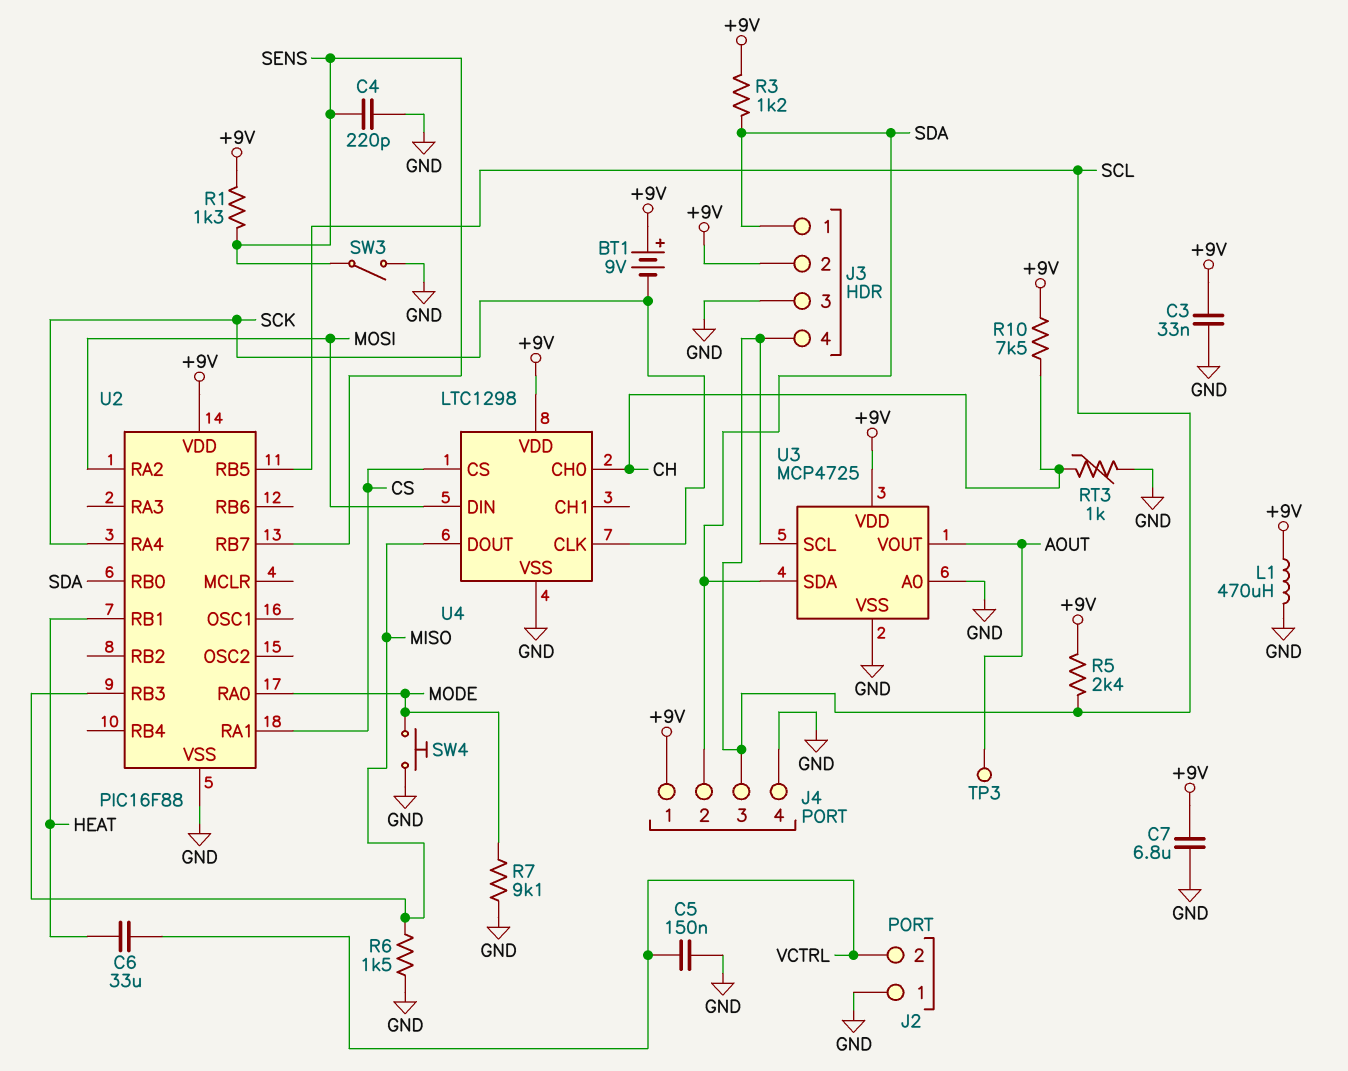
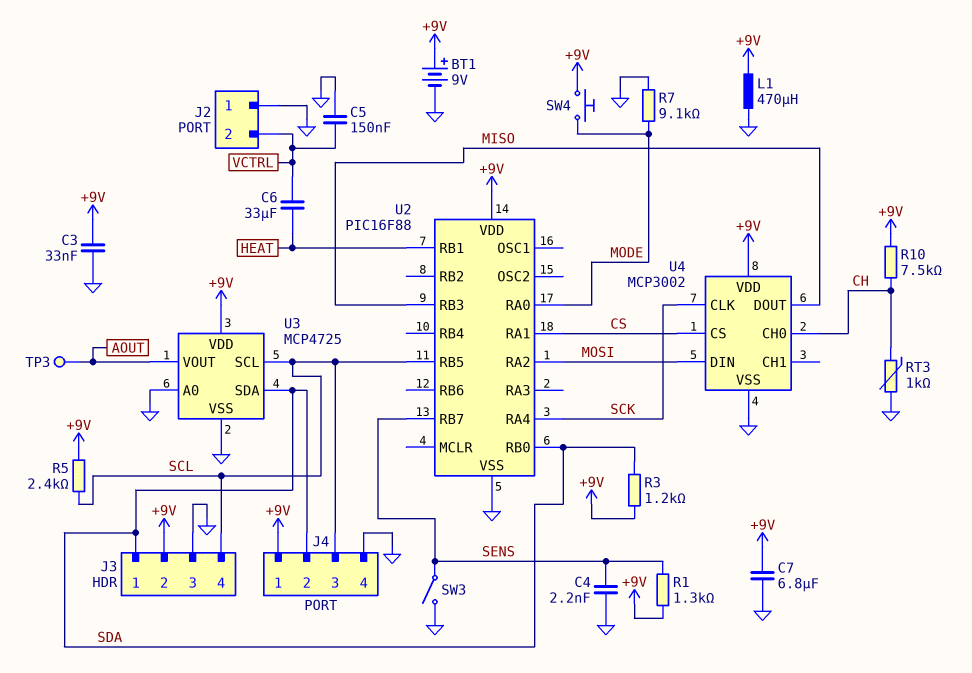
BT1: 9V (plus +9V, minus SCK) -> 9V (plus +9V, minus GND)
C4: 220pF (GND, SENS) -> 2.2nF (GND, SENS)
R6: 1.5k (GND, MISO) -> none
SW4: button (GND, MODE) -> button (+9V, MODE)
U4: LTC1298 -> MCP3002

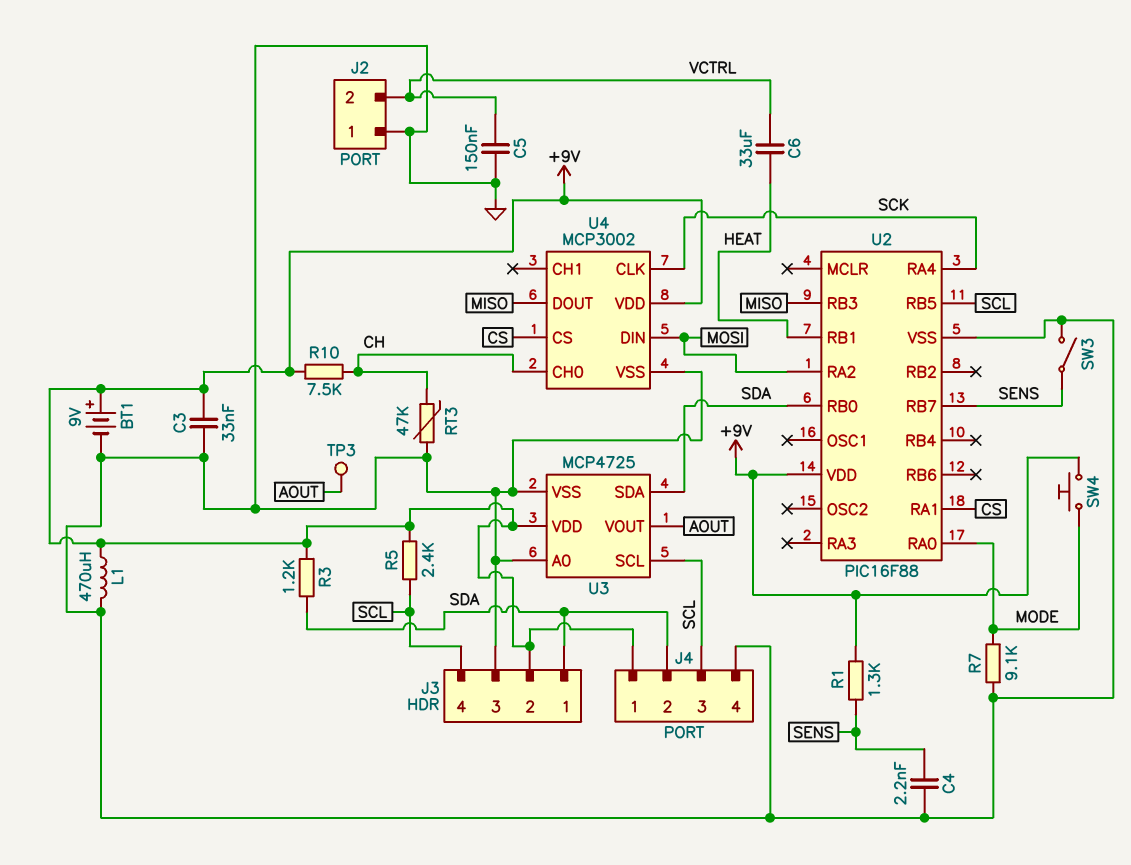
C7: 6.8uF (+9V, GND) -> none
RT3: 1k (CH, GND) -> 47k (CH, GND)

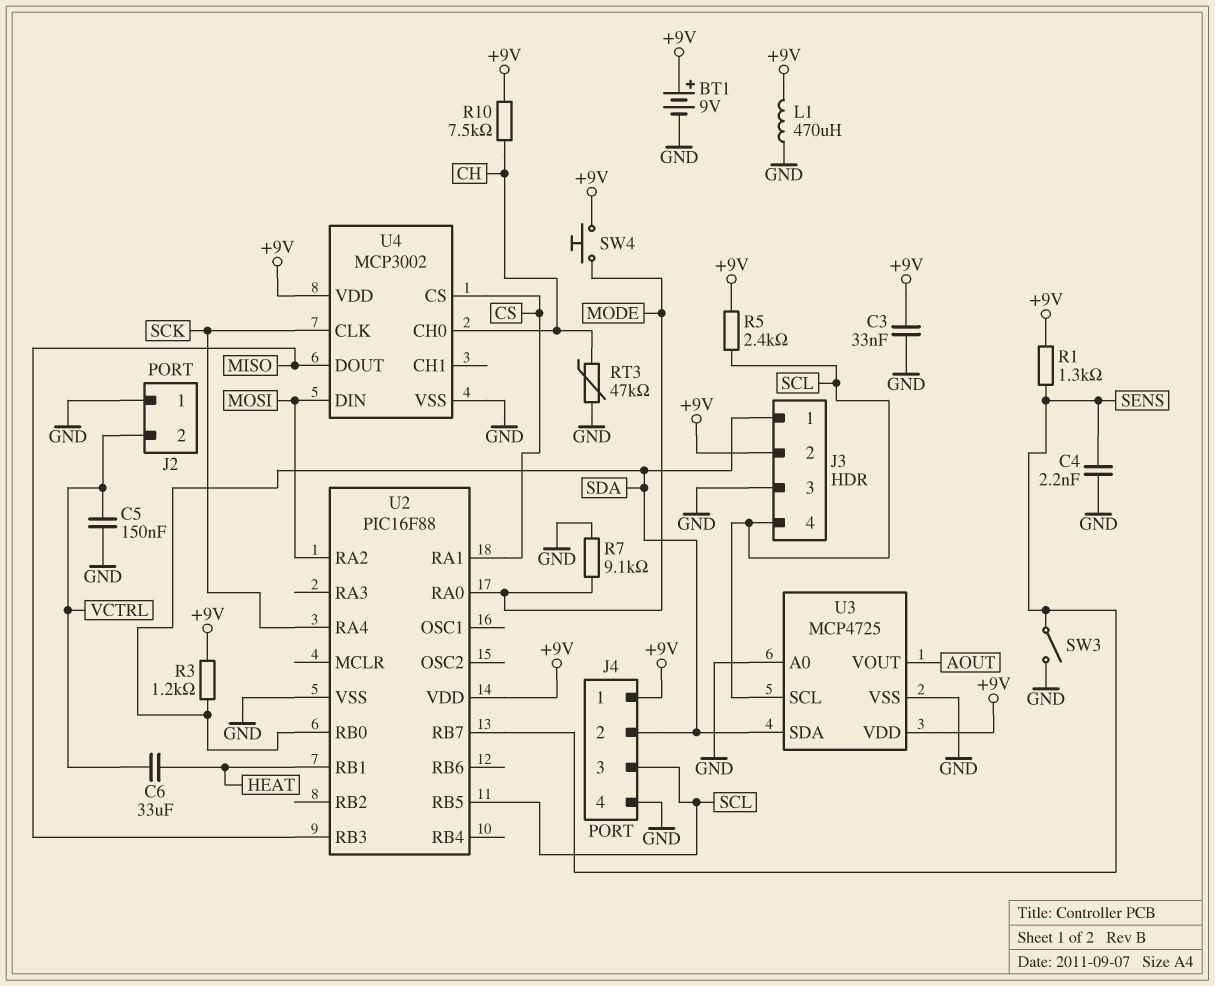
TP3: test point (AOUT) -> none

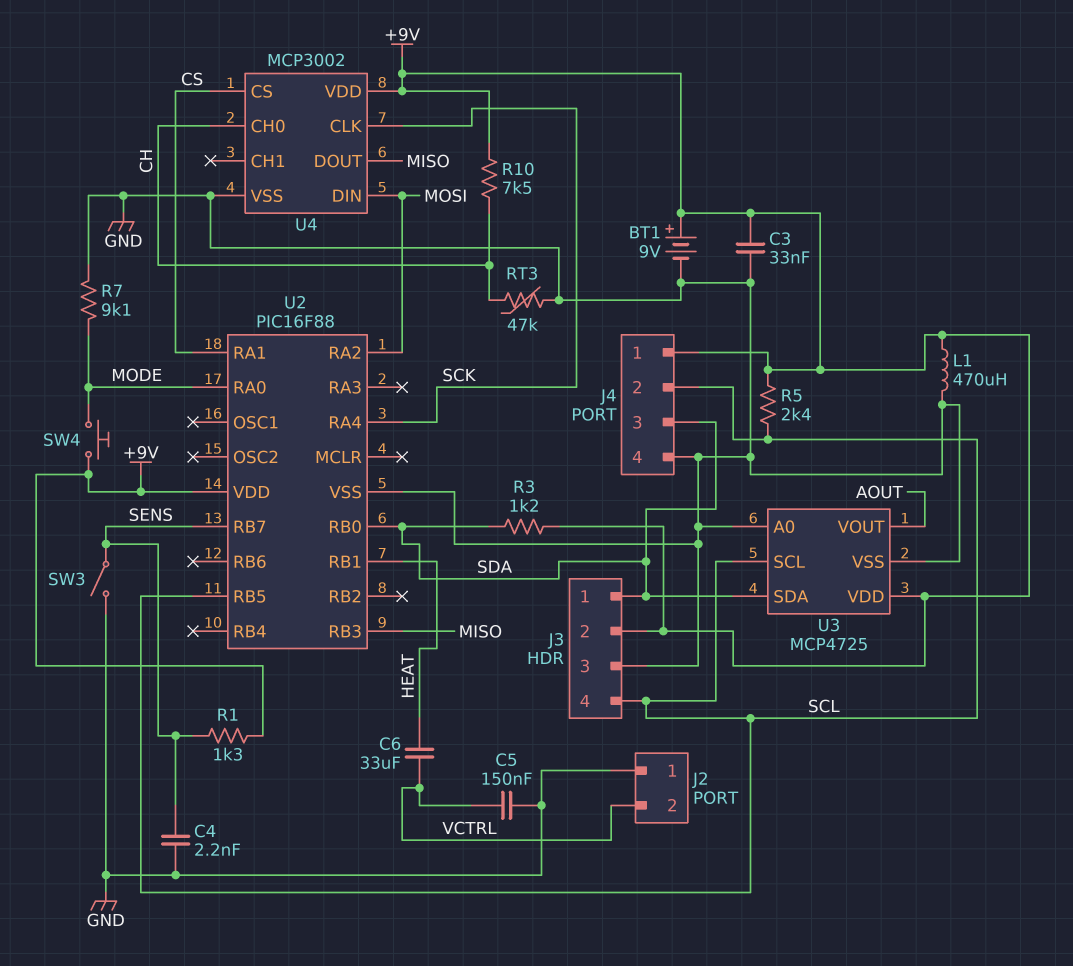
J4 pin 2: SDA -> SCL
J4 pin 3: SCL -> SDA

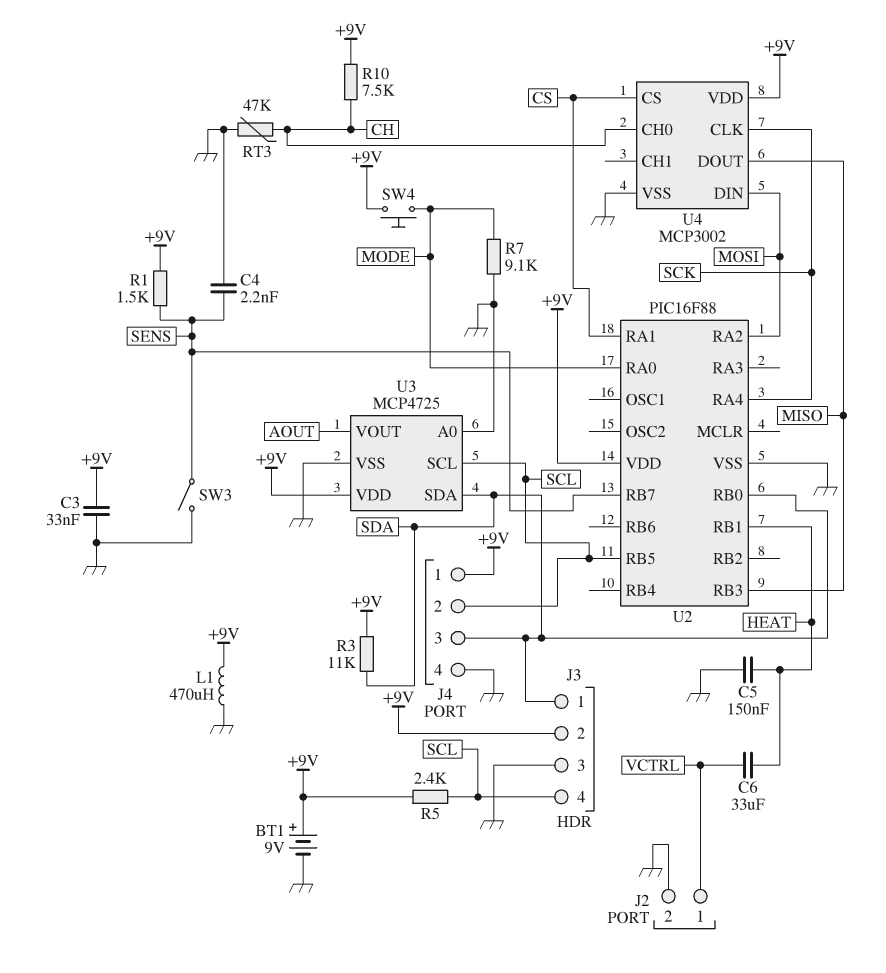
C5: 150nF (GND, VCTRL) -> 150nF (GND, HEAT)
J2 pin 1: GND -> VCTRL
J2 pin 2: VCTRL -> GND
R1: 1.3k (+9V, SENS) -> 1.5k (+9V, SENS)
R3: 1.2k (+9V, SDA) -> 11k (+9V, SDA)

